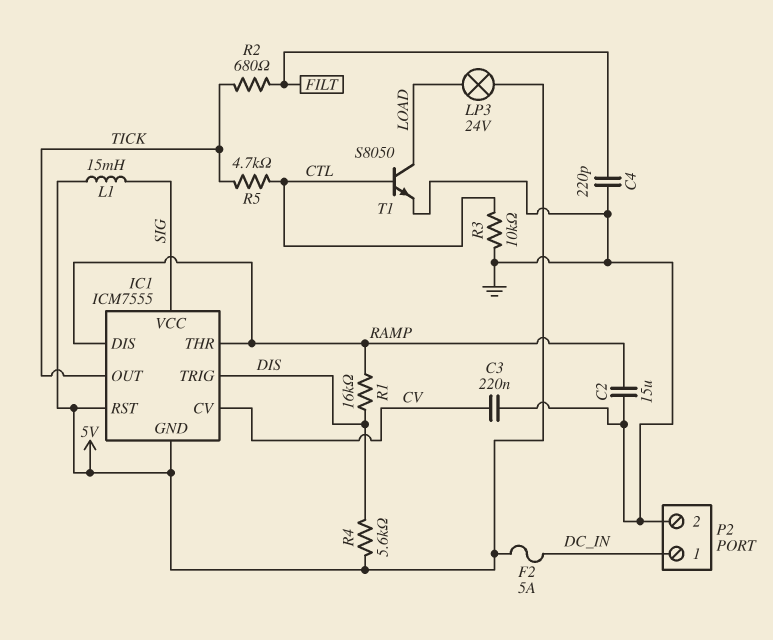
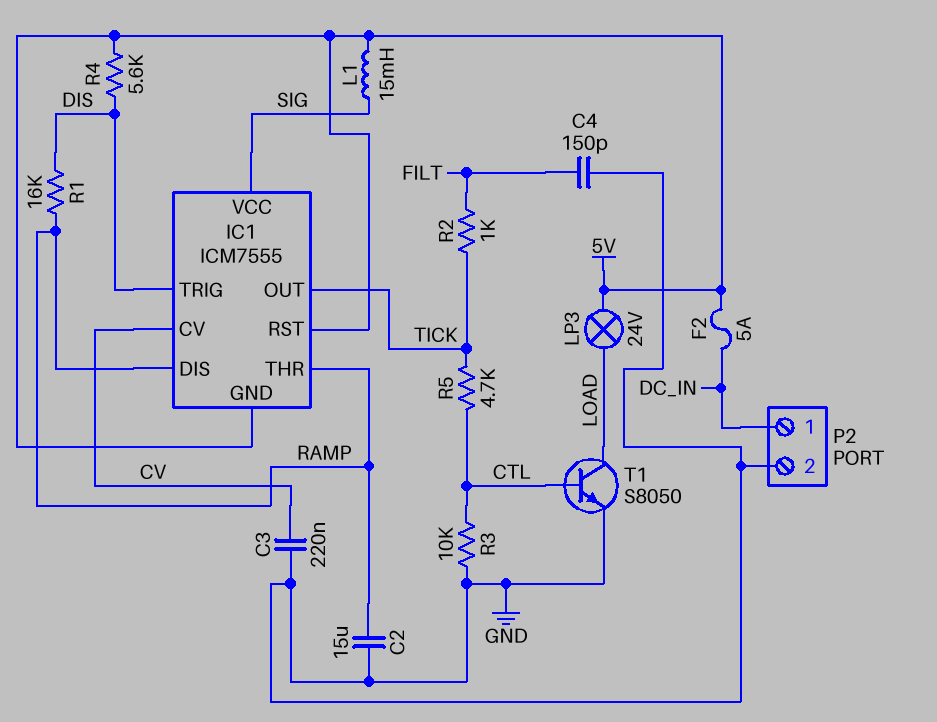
C4: 220pF (FILT, GND) -> 150pF (FILT, GND)
R2: 680 (FILT, TICK) -> 1k (FILT, TICK)

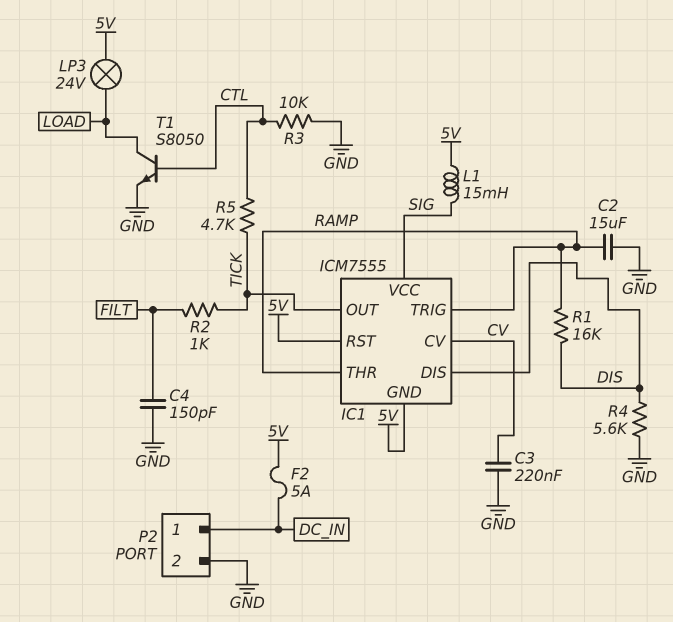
IC1 pin DIS: RAMP -> DIS
IC1 pin TRIG: DIS -> RAMP
R4: 5.6k (5V, DIS) -> 5.6k (DIS, GND)

